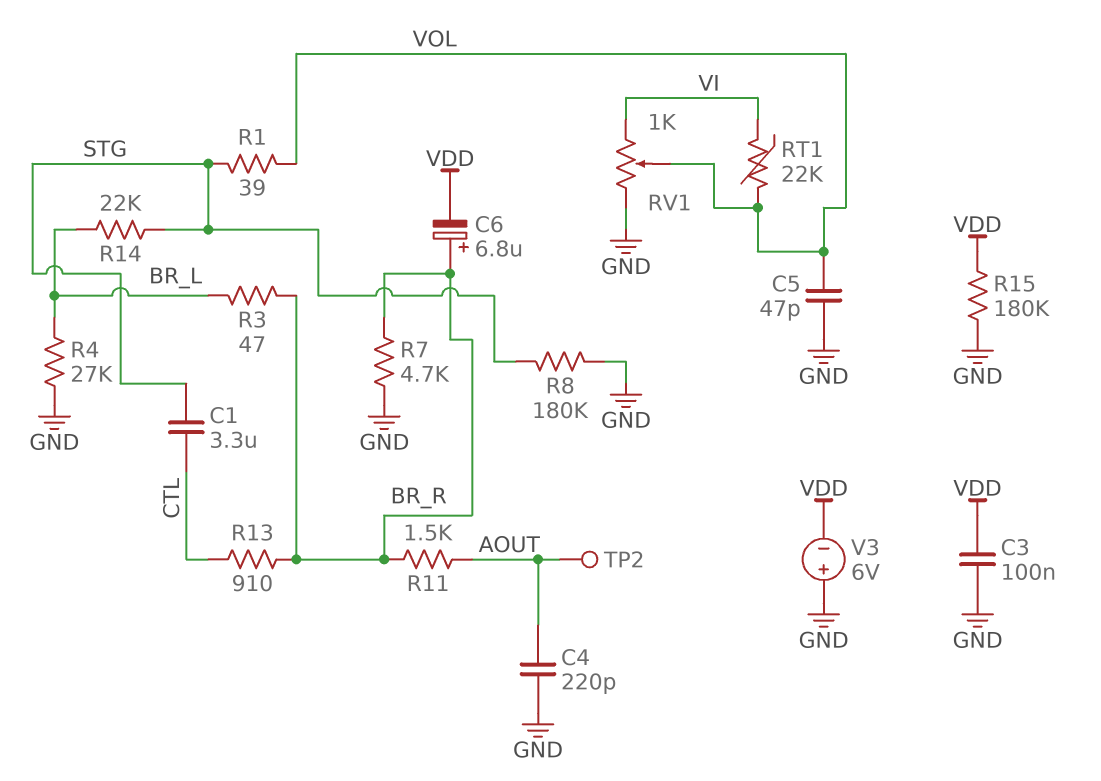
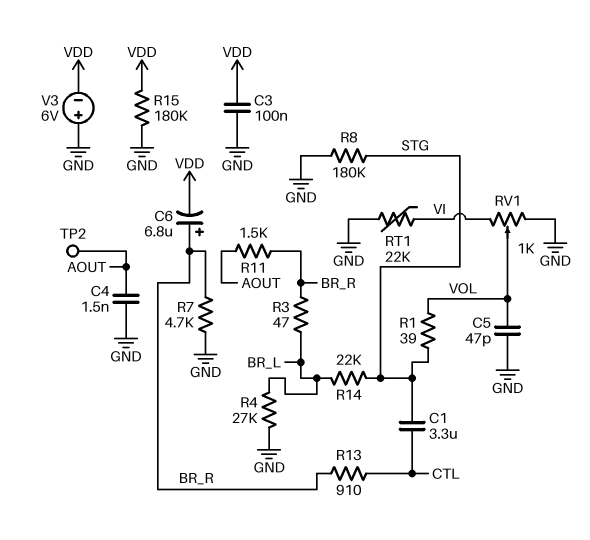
C4: 220pF (AOUT, GND) -> 1.5nF (AOUT, GND)
RT1: 22k (VI, VOL) -> 22k (GND, VI)

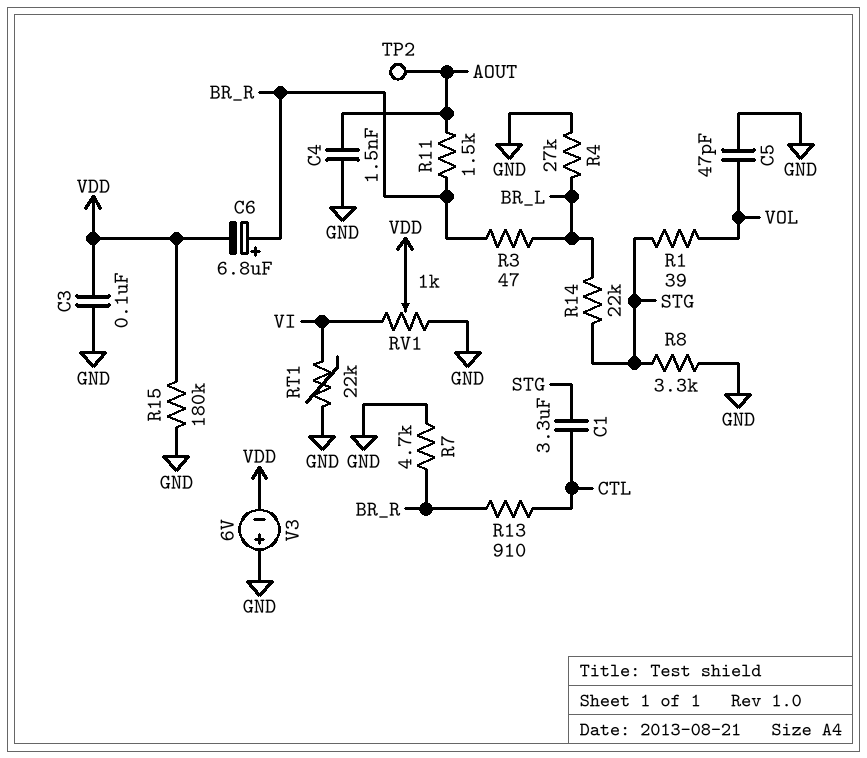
R8: 180k (GND, STG) -> 3.3k (GND, STG)
RV1: 1k (GND, VI, wiper VOL) -> 1k (GND, VI, wiper VDD)

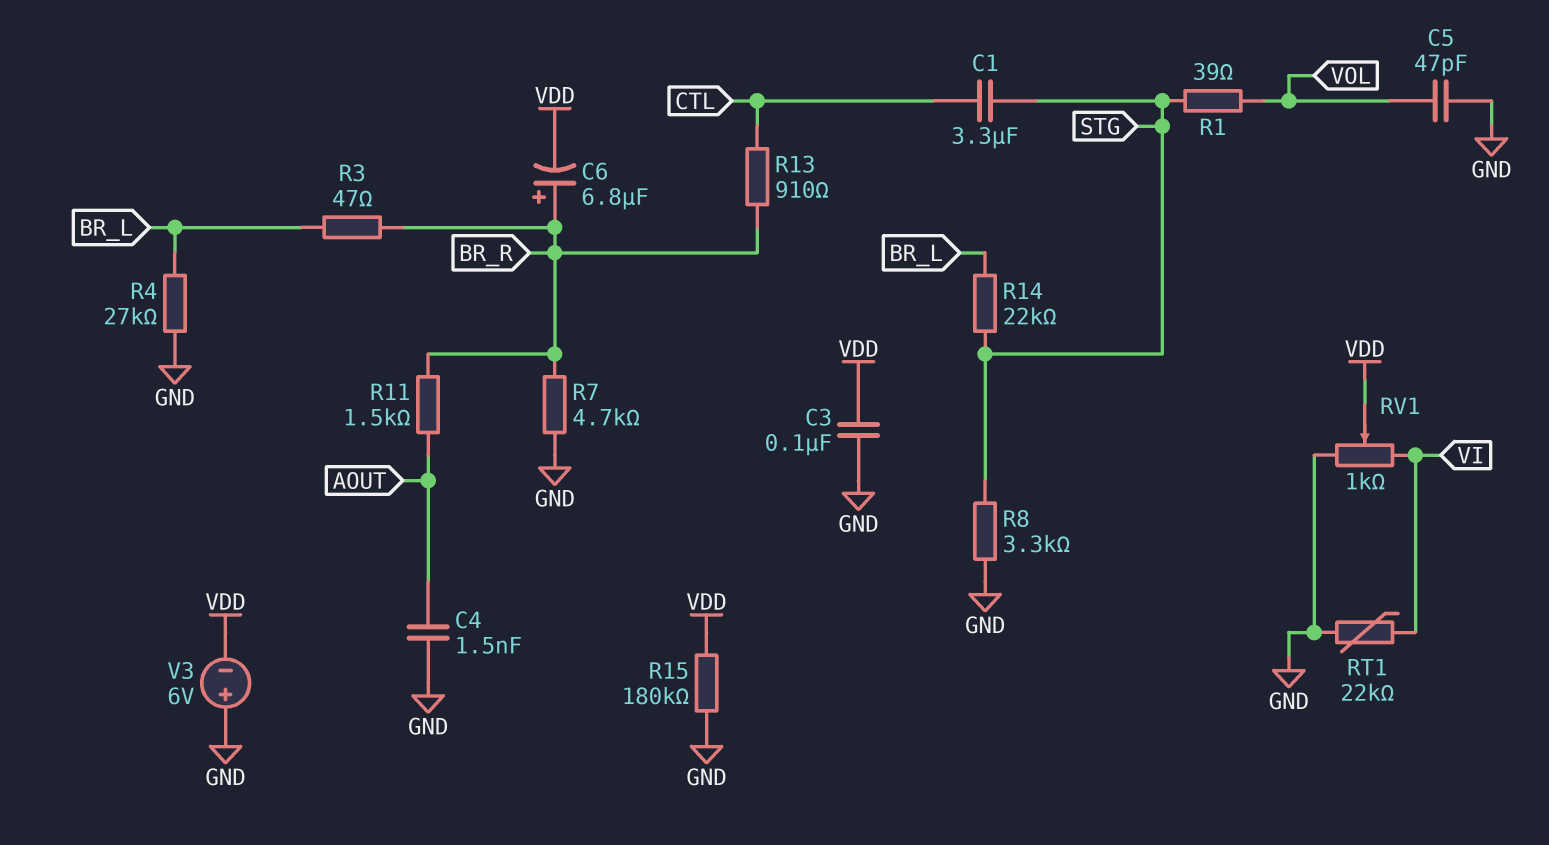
TP2: test point (AOUT) -> none

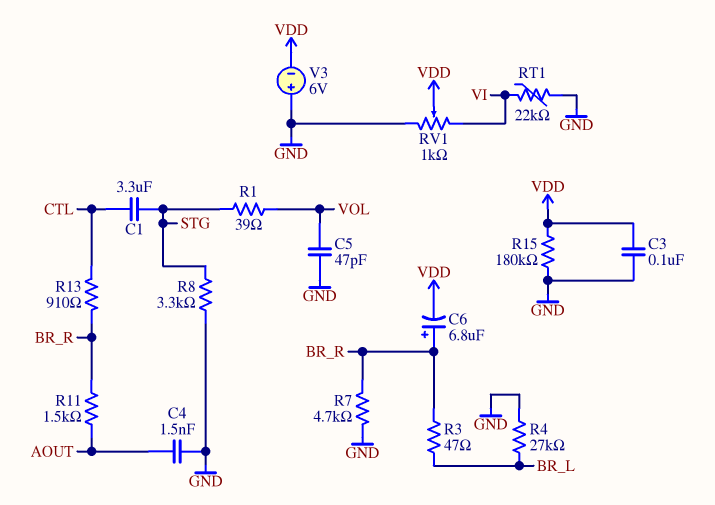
R14: 22k (BR_L, STG) -> none

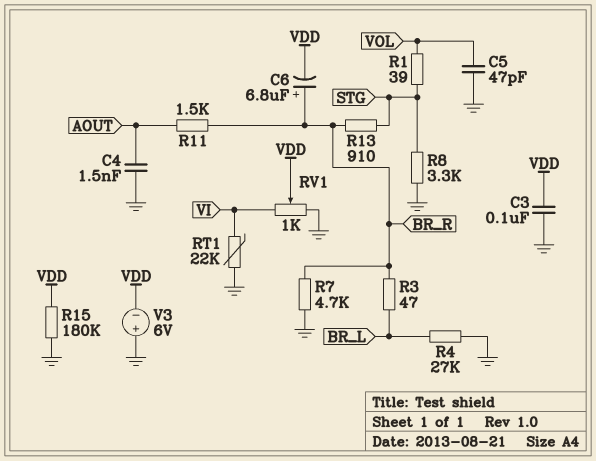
C1: 3.3uF (CTL, STG) -> none
R13: 910 (BR_R, CTL) -> 910 (BR_R, STG)

